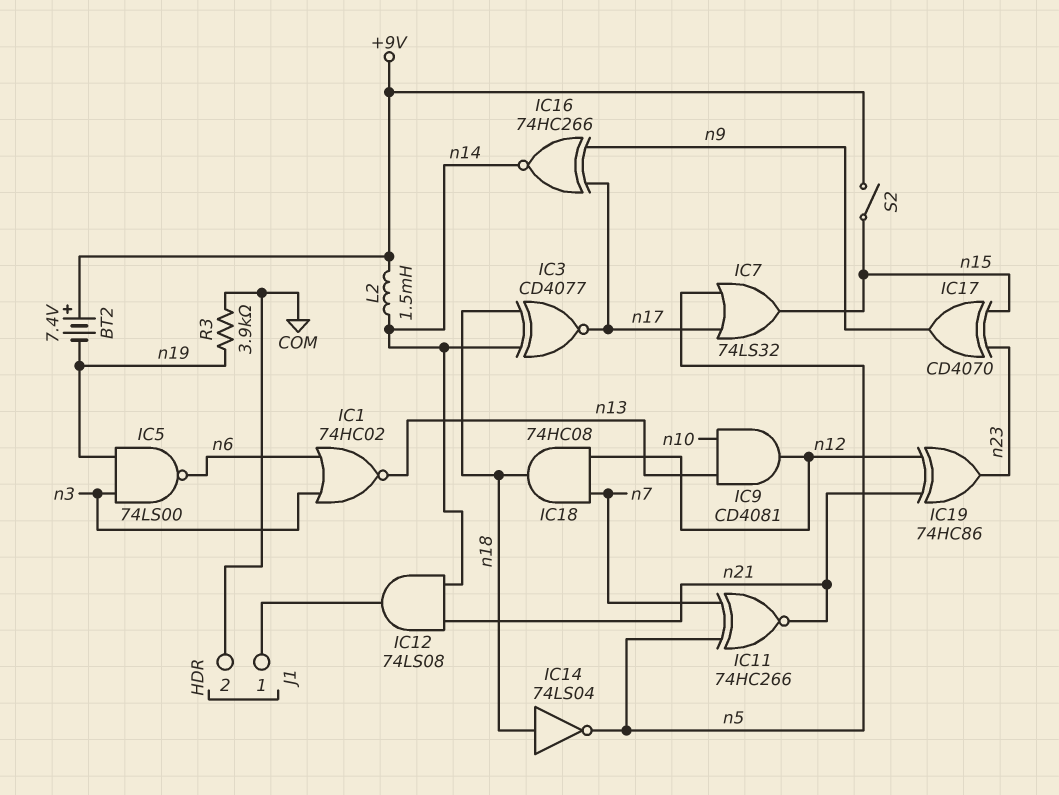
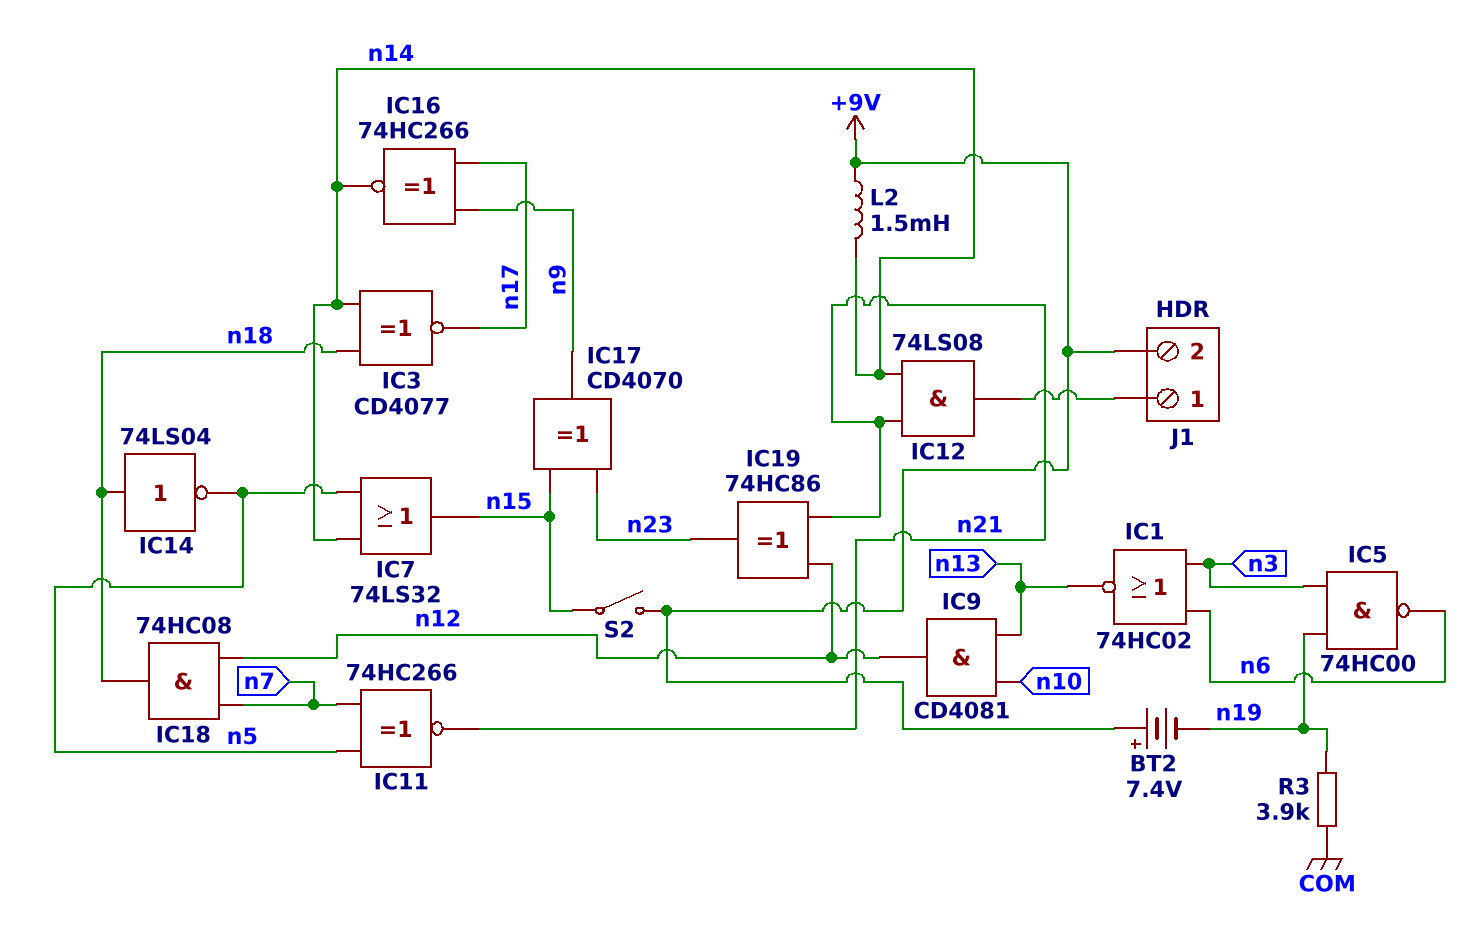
IC5: NAND 74LS00 (in n3, in n19, out n6) -> NAND 74HC00 (in n3, in n19, out n6)
IC7: OR 74LS32 (in n5, in n17, out n15) -> OR 74LS32 (in n5, in n14, out n15)
J1 pin 2: COM -> +9V

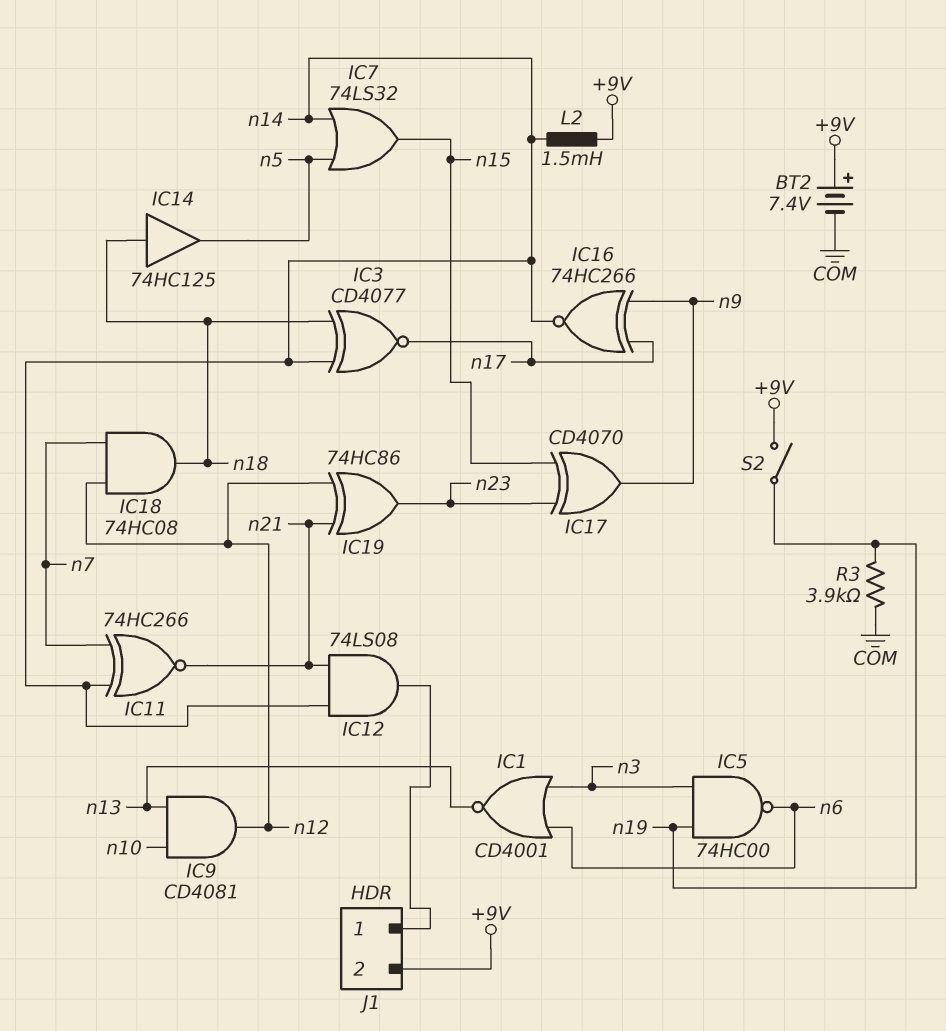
BT2: 7.4V (plus +9V, minus n19) -> 7.4V (plus +9V, minus COM)
IC1: NOR 74HC02 (in n3, in n6, out n13) -> NOR CD4001 (in n3, in n6, out n13)
IC11: XNOR 74HC266 (in n5, in n7, out n21) -> XNOR 74HC266 (in n7, in n14, out n21)
IC14: NOT 74LS04 (in n18, out n5) -> buffer 74HC125 (in n18, out n5)
S2: switch (+9V, n15) -> switch (+9V, n19)

